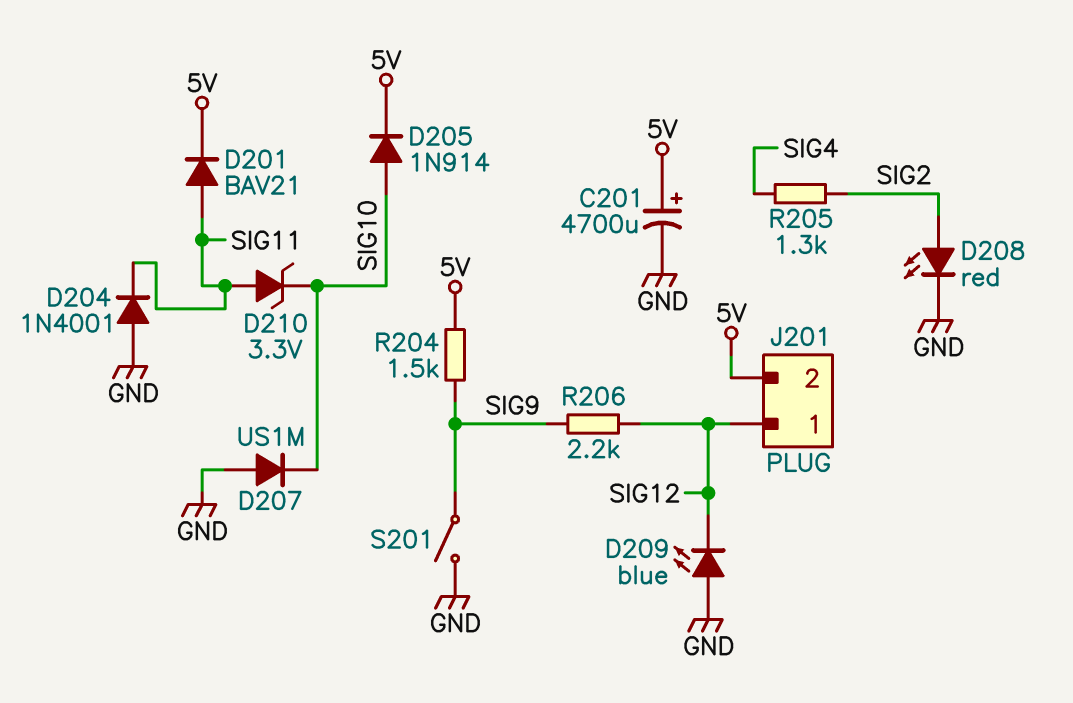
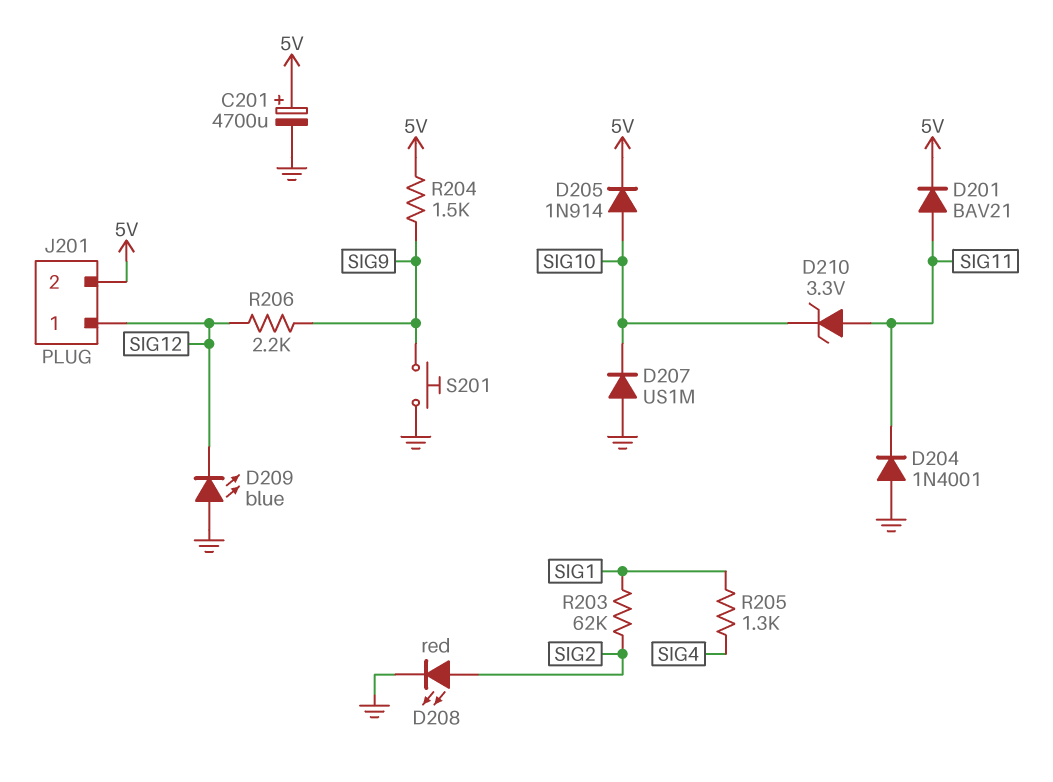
R203: none -> 62k (SIG1, SIG2)
R205: 1.3k (SIG2, SIG4) -> 1.3k (SIG1, SIG4)
S201: switch (GND, SIG9) -> button (GND, SIG9)

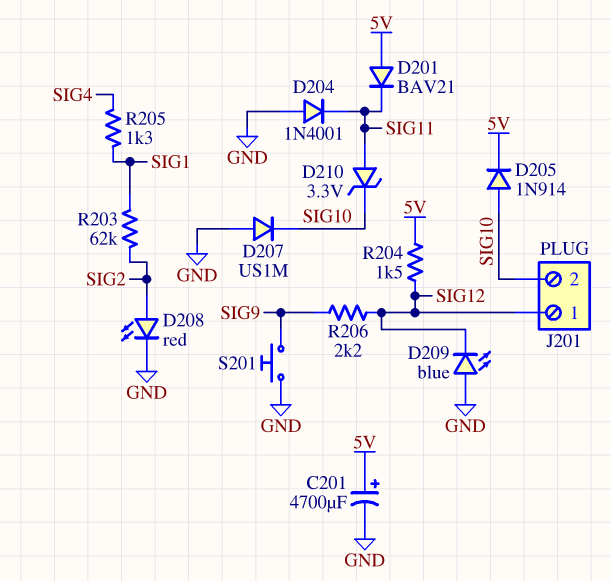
D201: diode BAV21 (A SIG11, K 5V) -> diode BAV21 (A 5V, K SIG11)
J201 pin 2: 5V -> SIG10
R204: 1.5k (5V, SIG9) -> 1.5k (5V, SIG12)

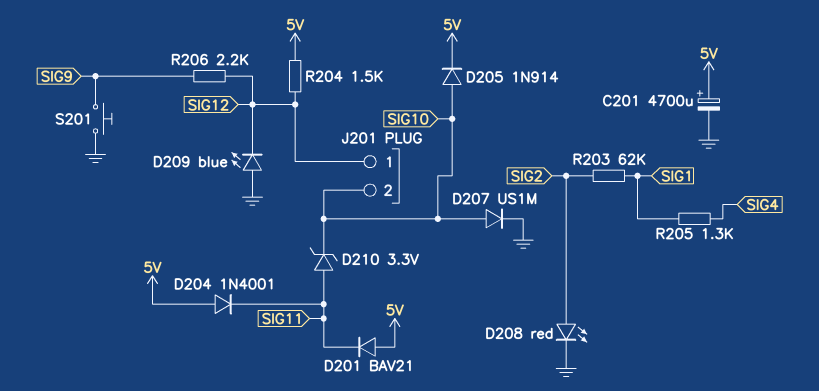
D204: diode 1N4001 (A GND, K SIG11) -> diode 1N4001 (A 5V, K SIG11)
D207: diode US1M (A GND, K SIG10) -> diode US1M (A SIG10, K GND)

